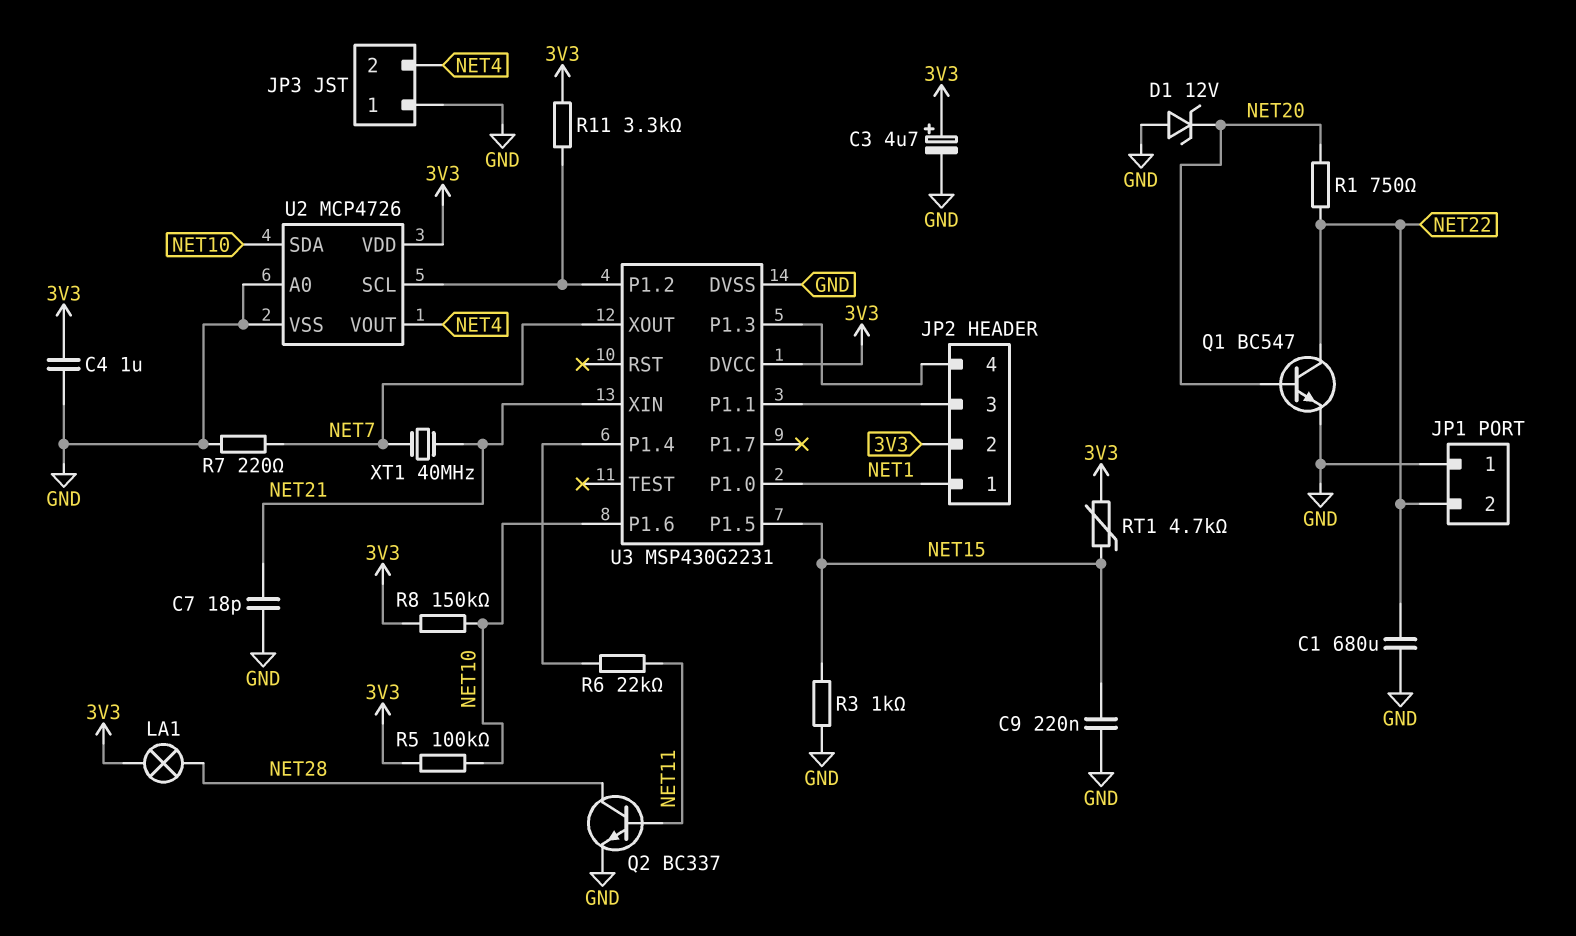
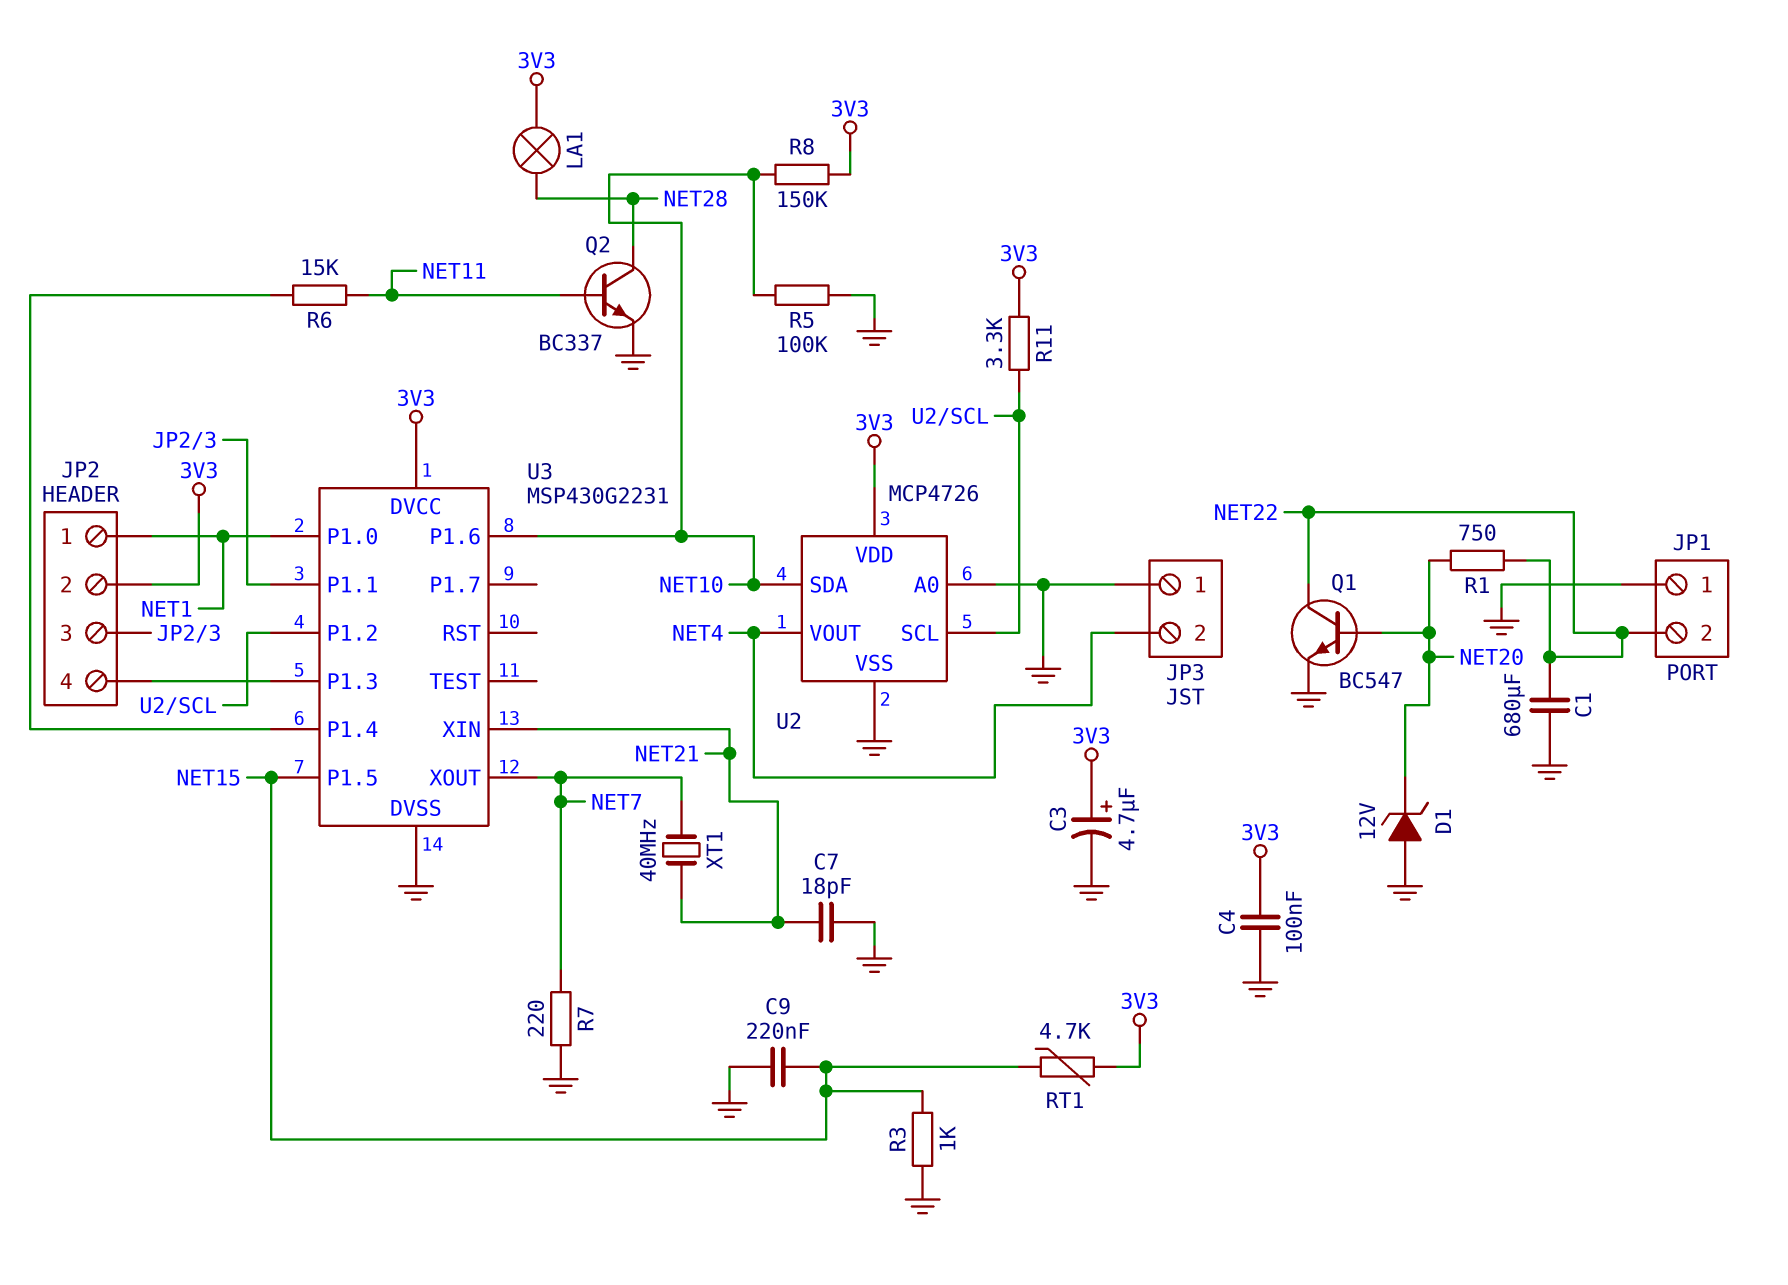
C4: 1uF (3V3, GND) -> 100nF (3V3, GND)
R5: 100k (3V3, NET10) -> 100k (GND, NET10)
R6: 22k (NET11, U3/P1.4) -> 15k (NET11, U3/P1.4)

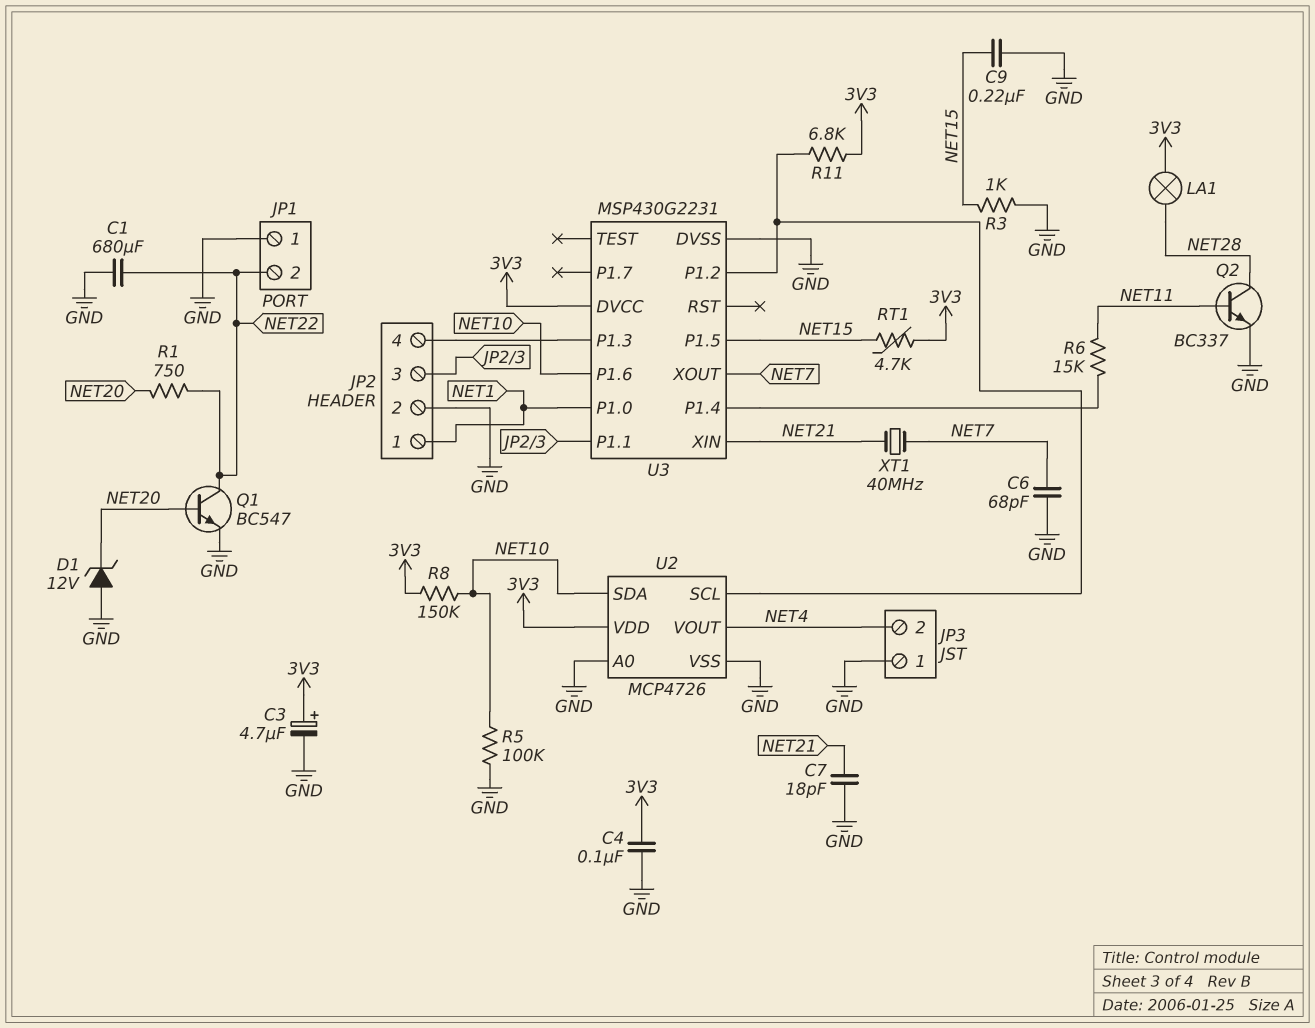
C6: none -> 68pF (GND, NET7)
JP2 pin 2: 3V3 -> GND
R7: 220 (GND, NET7) -> none
R11: 3.3k (3V3, U2/SCL) -> 6.8k (3V3, U2/SCL)

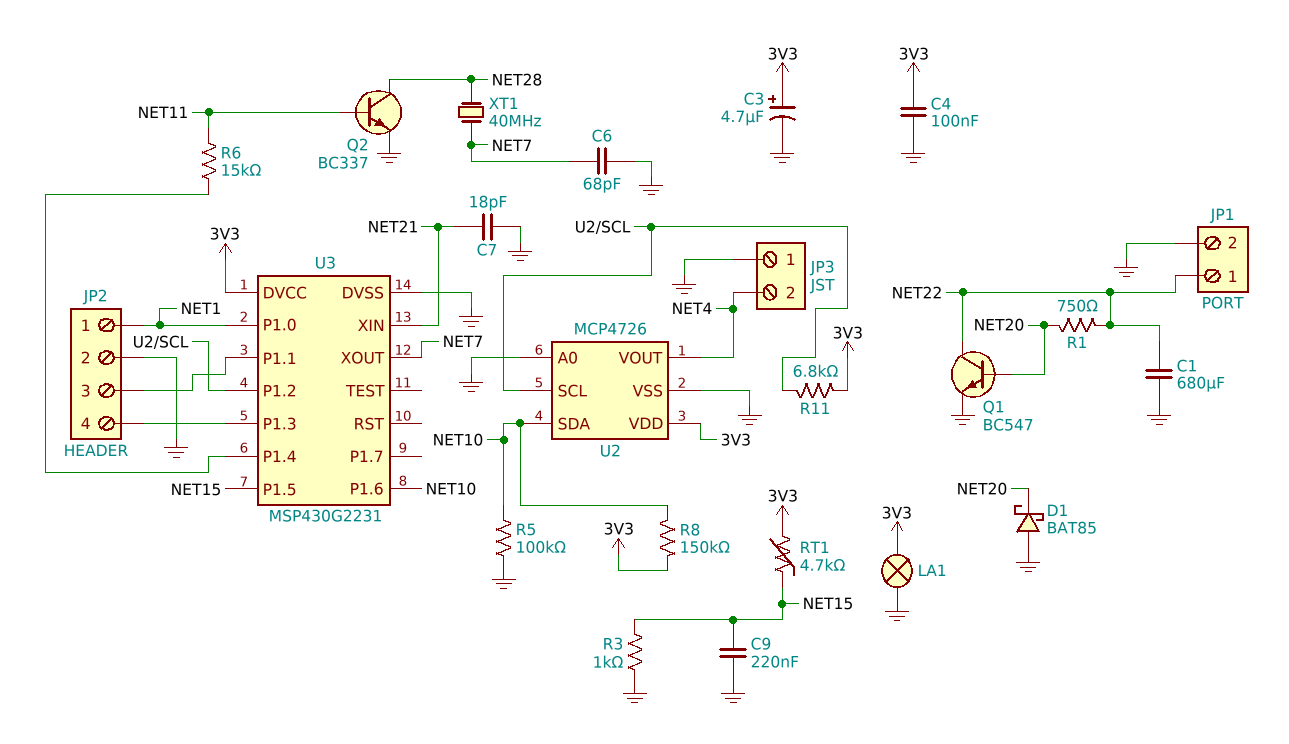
D1: zener 12V (A GND, K NET20) -> schottky BAT85 (A GND, K NET20)
JP1 pin 1: GND -> NET22
JP1 pin 2: NET22 -> GND
LA1: lamp (3V3, NET28) -> lamp (3V3, GND)
XT1: 40MHz (NET7, NET21) -> 40MHz (NET7, NET28)

